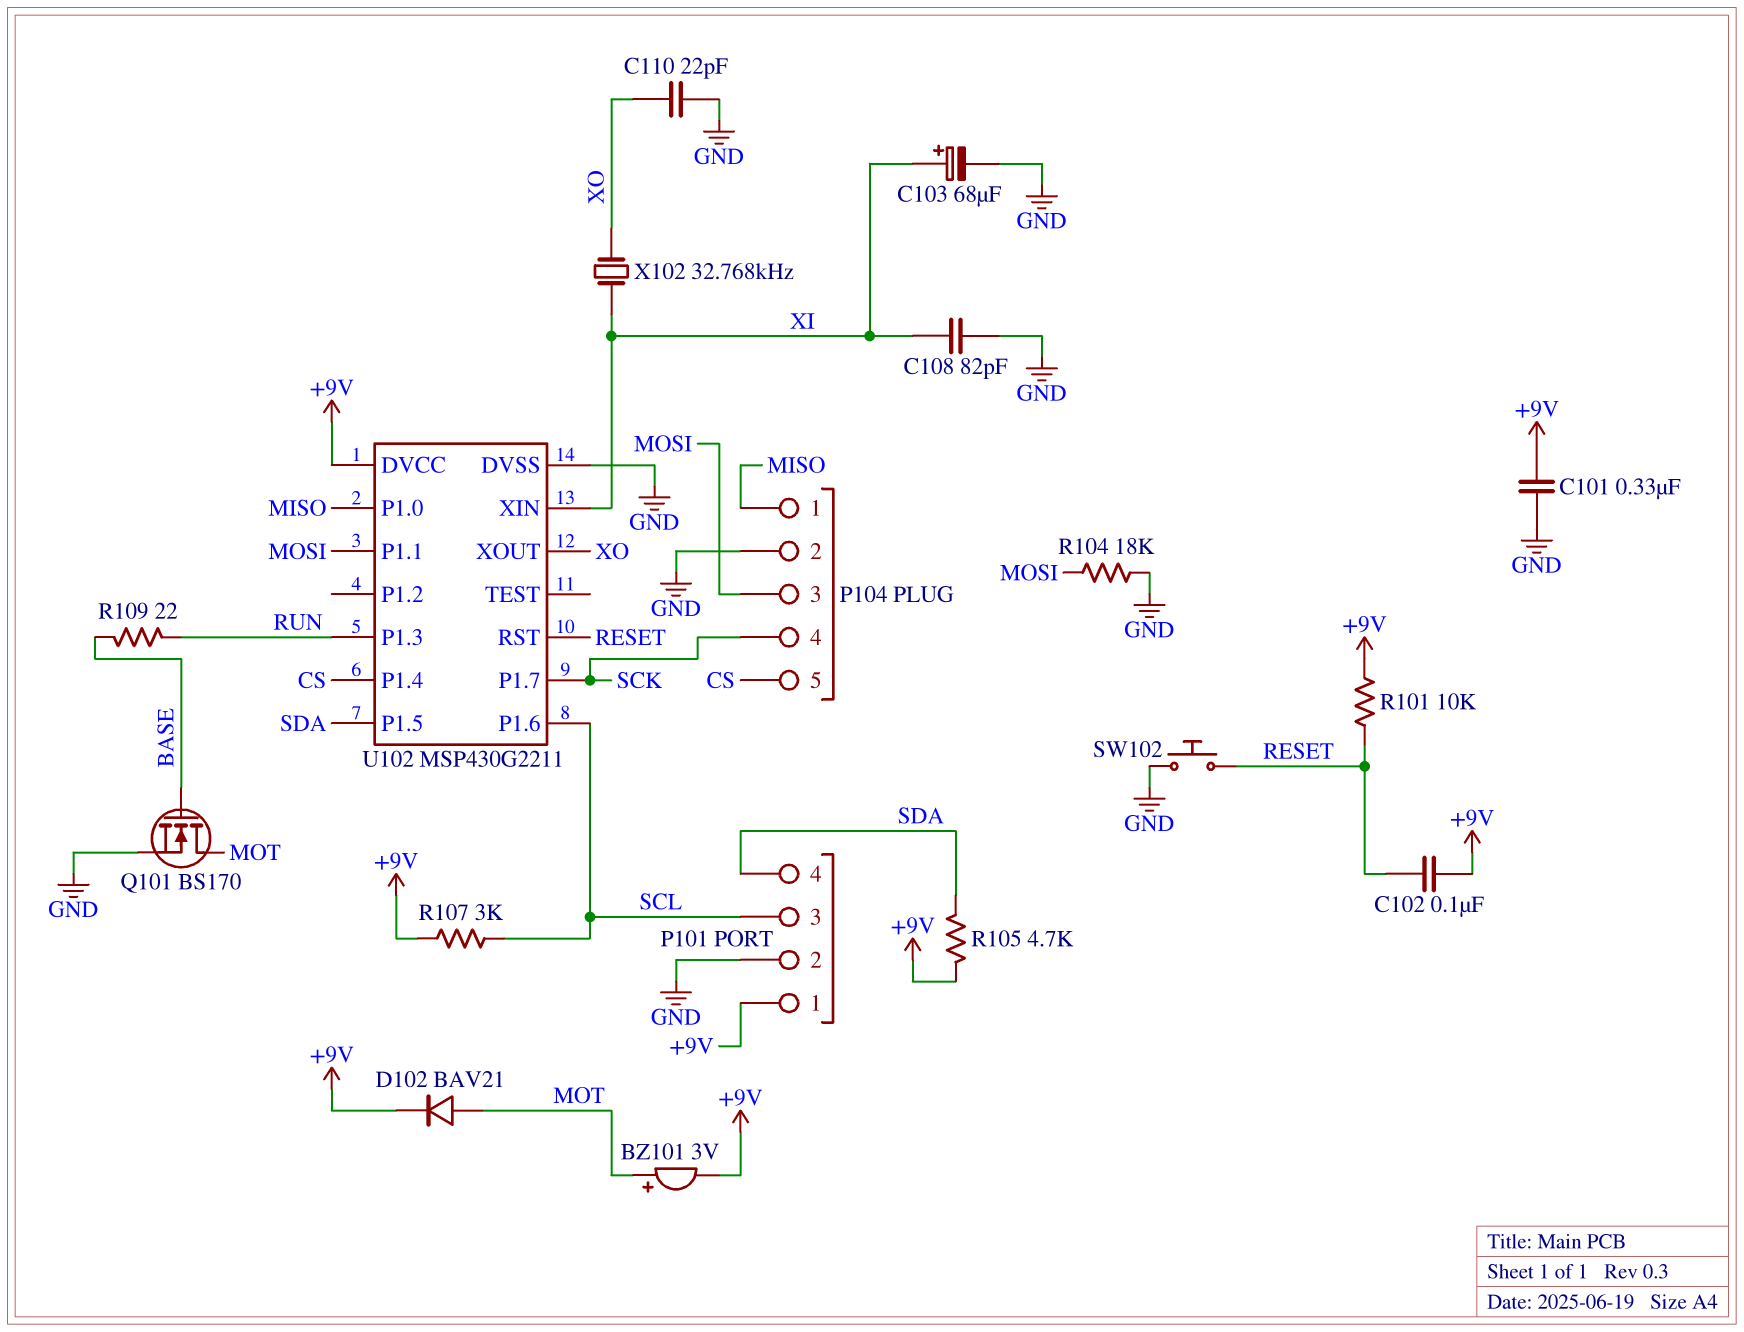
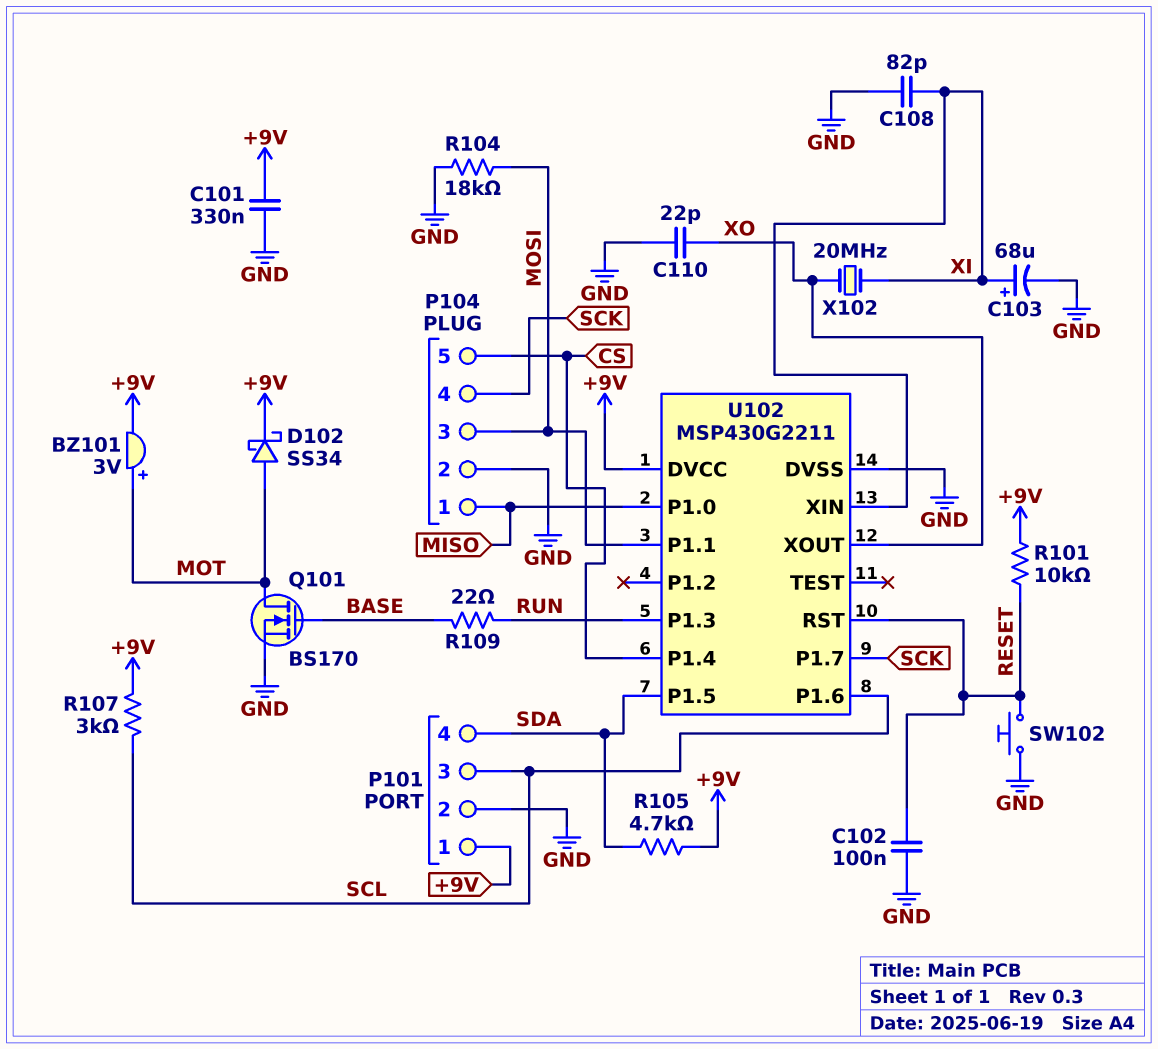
C102: 100nF (+9V, RESET) -> 100nF (GND, RESET)
D102: diode BAV21 (A MOT, K +9V) -> schottky SS34 (A MOT, K +9V)
X102: 32.768kHz (XI, XO) -> 20MHz (XI, XO)

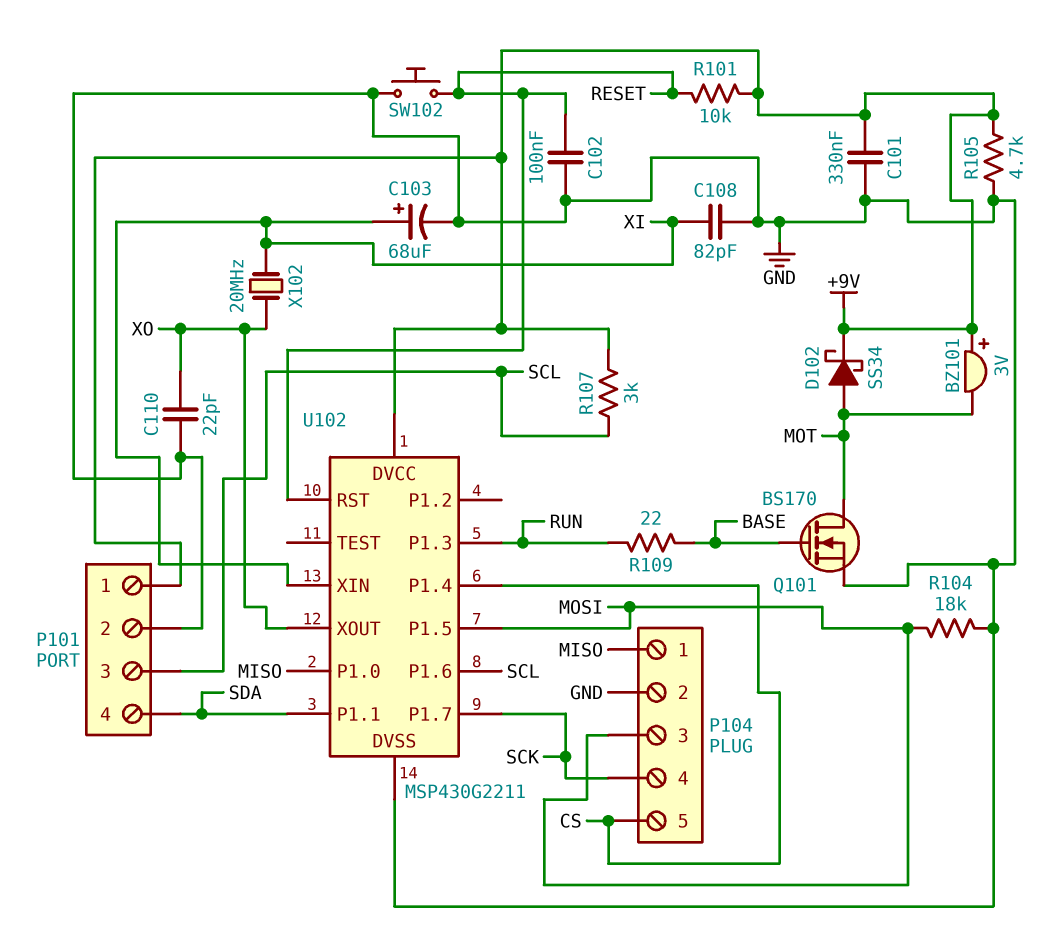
BZ101: buzzer 3V (plus MOT, minus +9V) -> buzzer 3V (plus +9V, minus MOT)
R105: 4.7k (+9V, SDA) -> 4.7k (+9V, GND)
U102 pin P1.1: MOSI -> SDA
U102 pin P1.5: SDA -> MOSI

